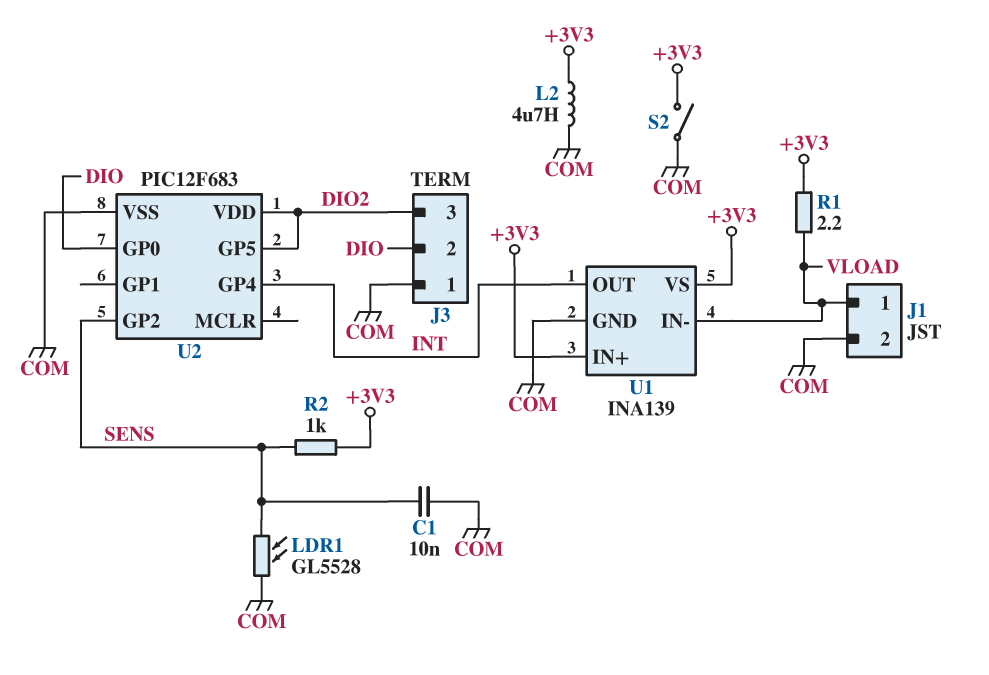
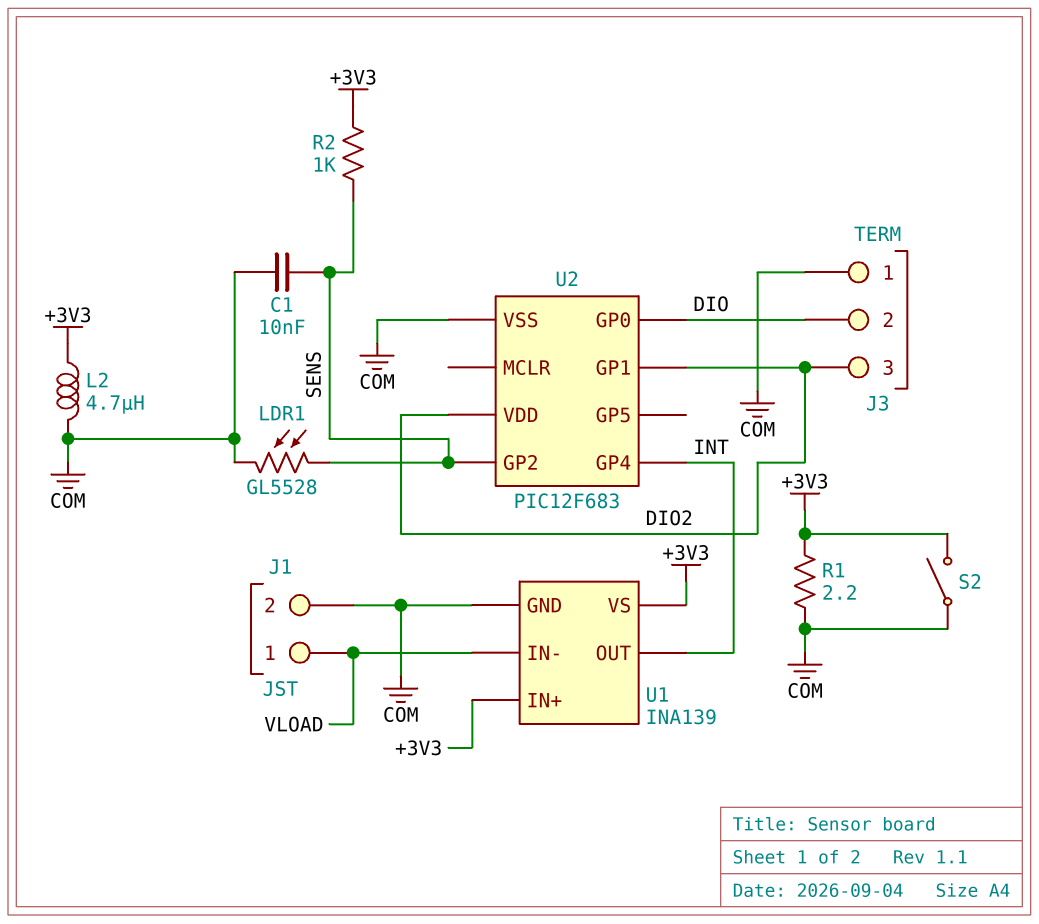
R1: 2.2 (+3V3, VLOAD) -> 2.2 (+3V3, COM)
U2 pin GP1: none -> DIO2
U2 pin GP5: DIO2 -> none

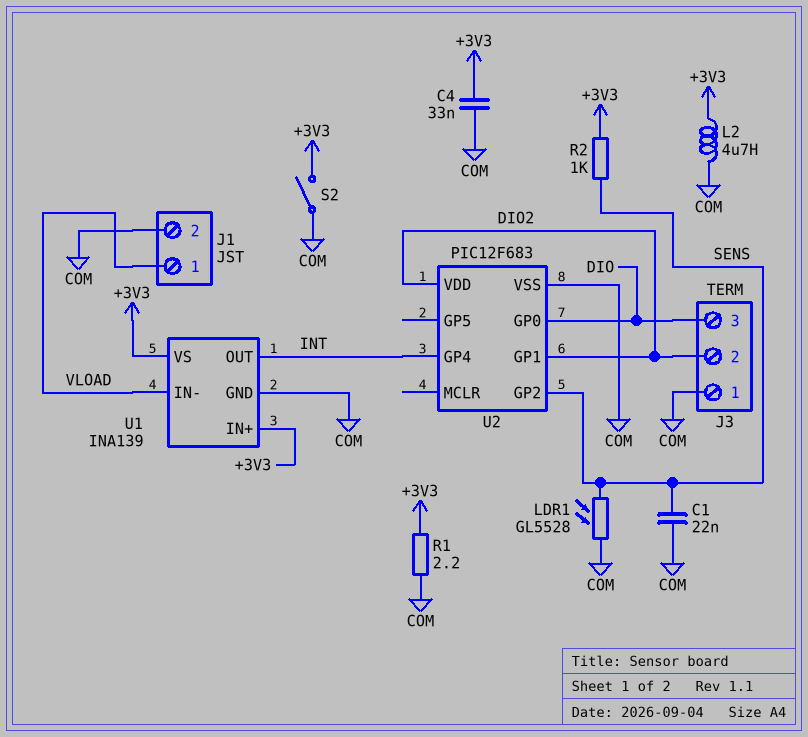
C1: 10nF (COM, SENS) -> 22nF (COM, SENS)
C4: none -> 33nF (+3V3, COM)
J3 pin 2: DIO -> DIO2
J3 pin 3: DIO2 -> DIO

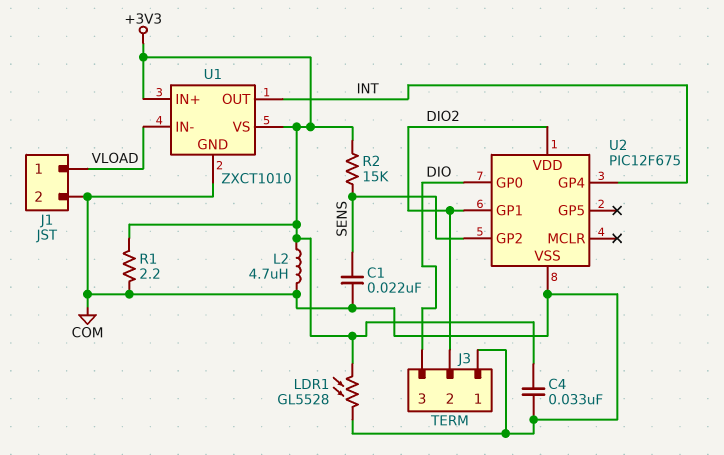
LDR1: GL5528 (COM, SENS) -> GL5528 (+3V3, COM)
R2: 1k (+3V3, SENS) -> 15k (+3V3, SENS)
S2: switch (+3V3, COM) -> none
U1: INA139 -> ZXCT1010
U2: PIC12F683 -> PIC12F675

